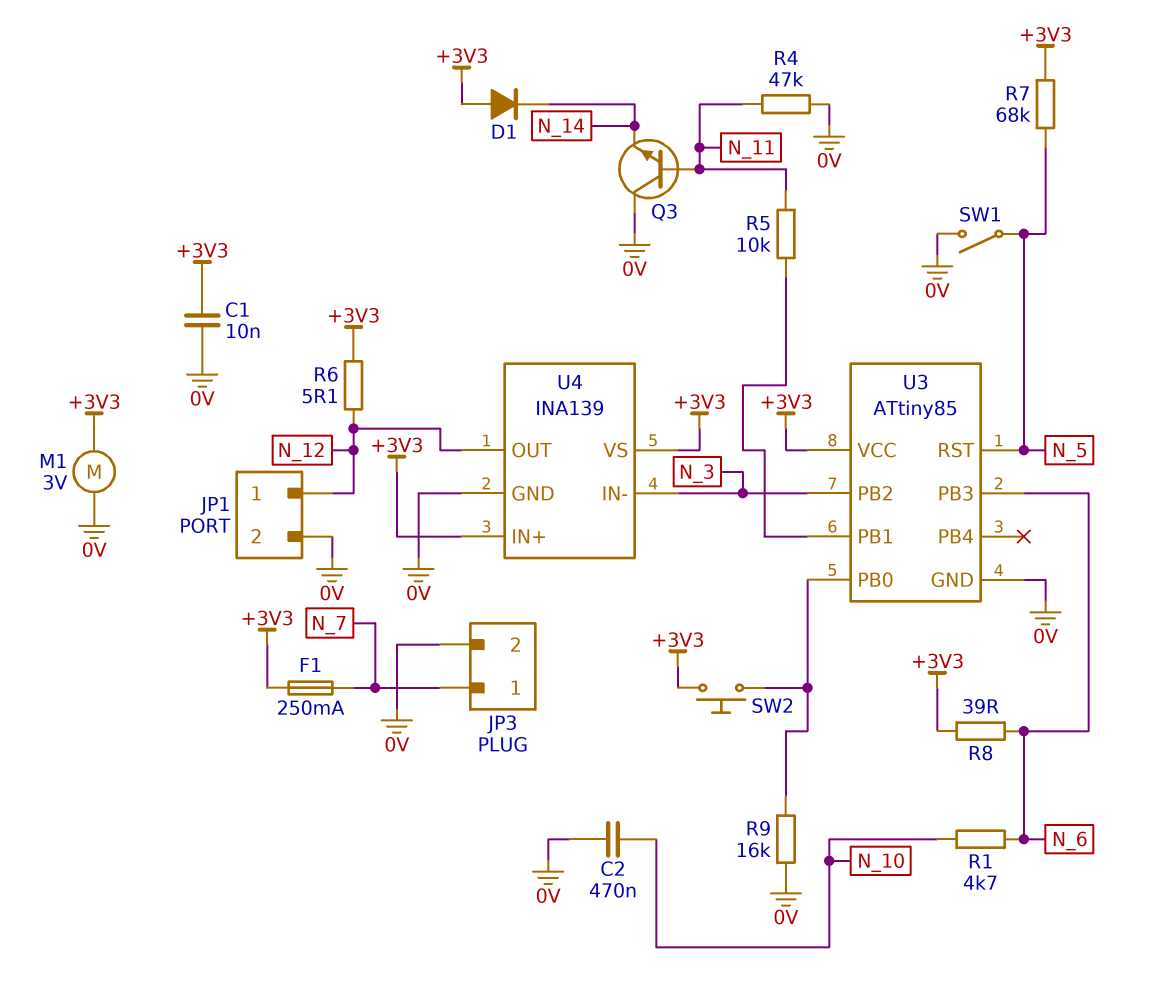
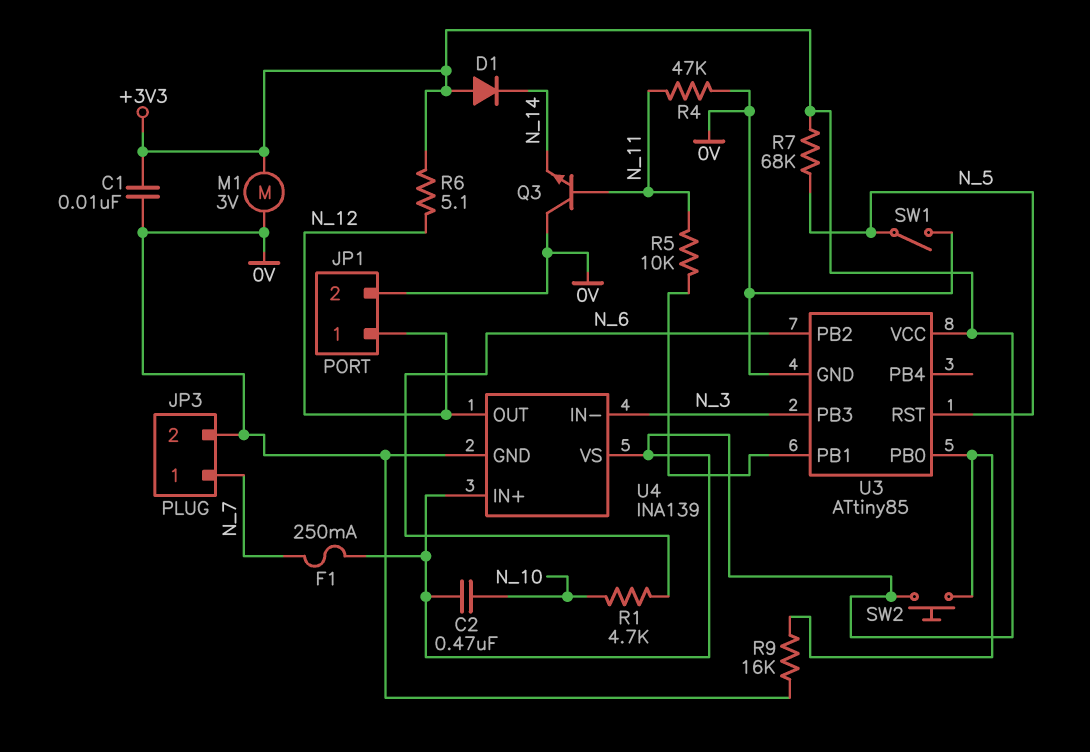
C2: 470nF (0V, N_10) -> 470nF (+3V3, N_10)
R8: 39 (+3V3, N_6) -> none
U3 pin PB2: N_3 -> N_6
U3 pin PB3: N_6 -> N_3

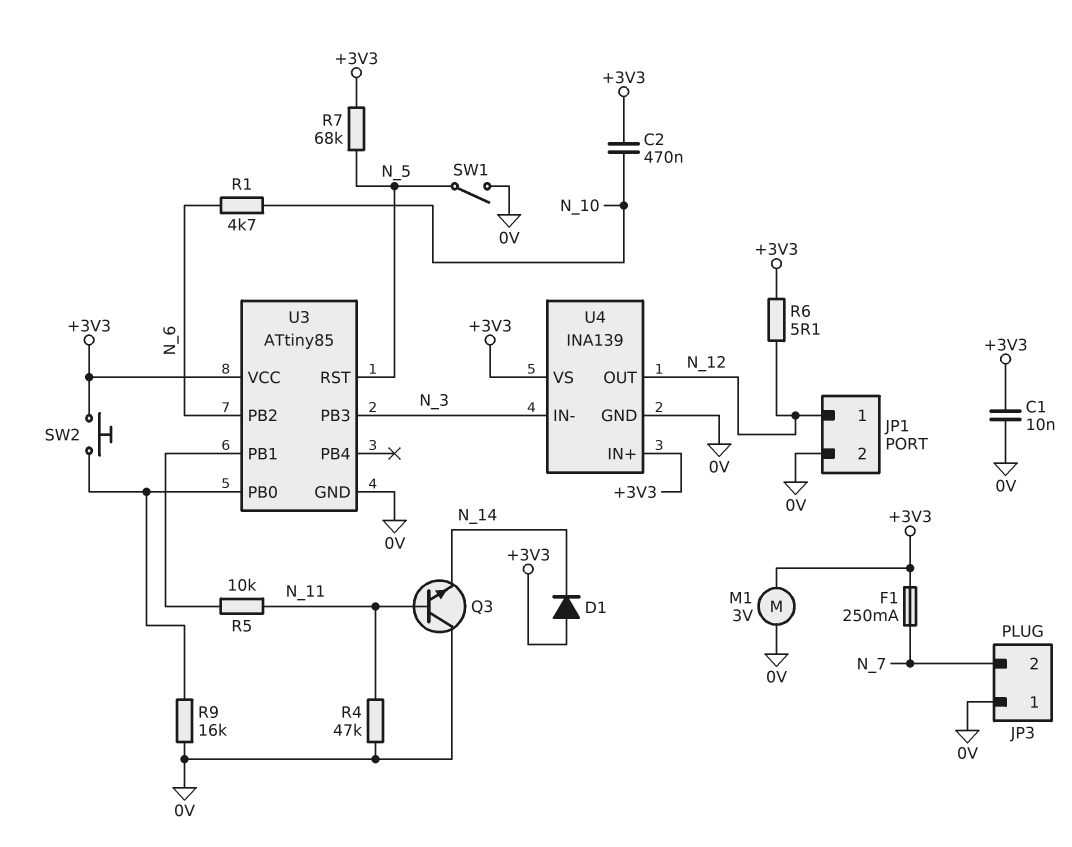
JP3 pin 1: N_7 -> 0V
JP3 pin 2: 0V -> N_7

